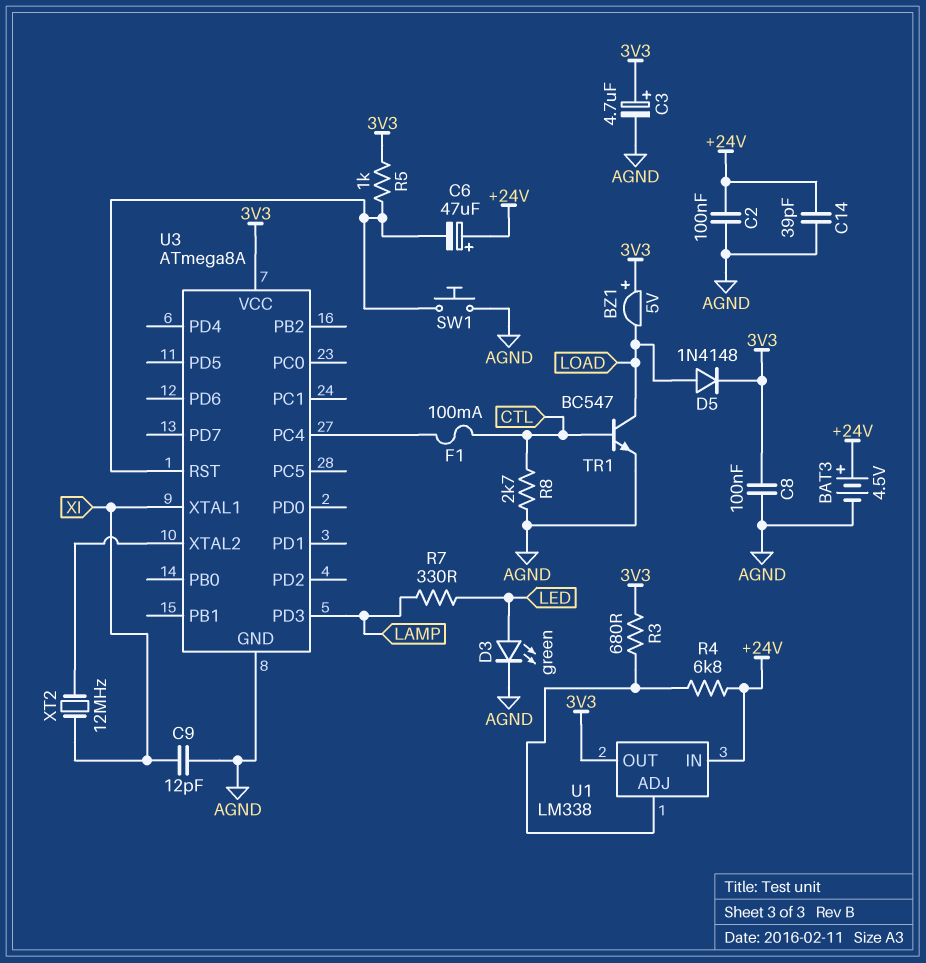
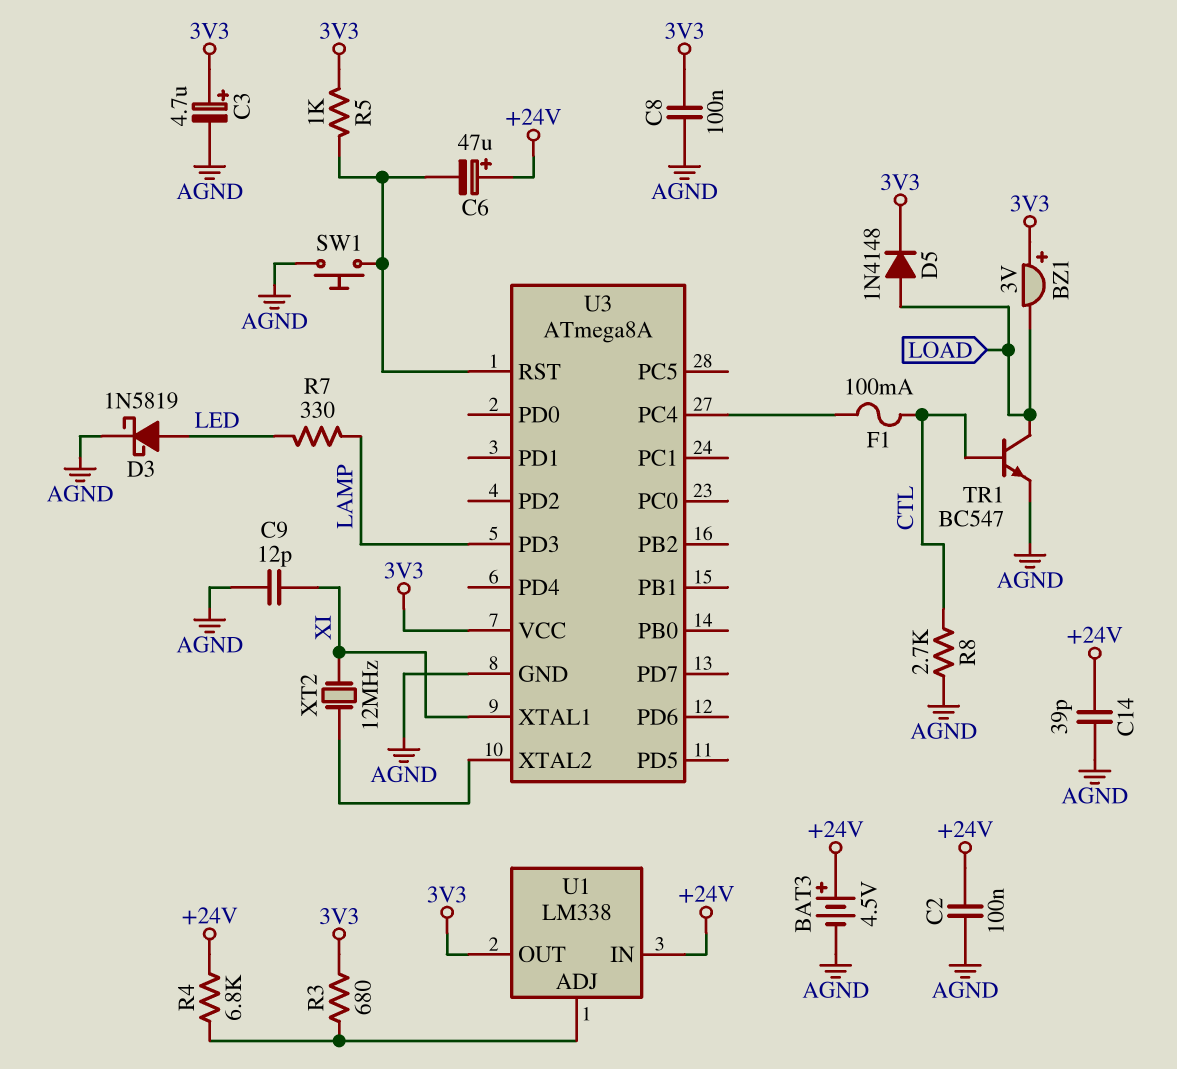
BZ1: buzzer 5V (plus 3V3, minus LOAD) -> buzzer 3V (plus 3V3, minus LOAD)
D3: LED green (A LED, K AGND) -> schottky 1N5819 (A LED, K AGND)

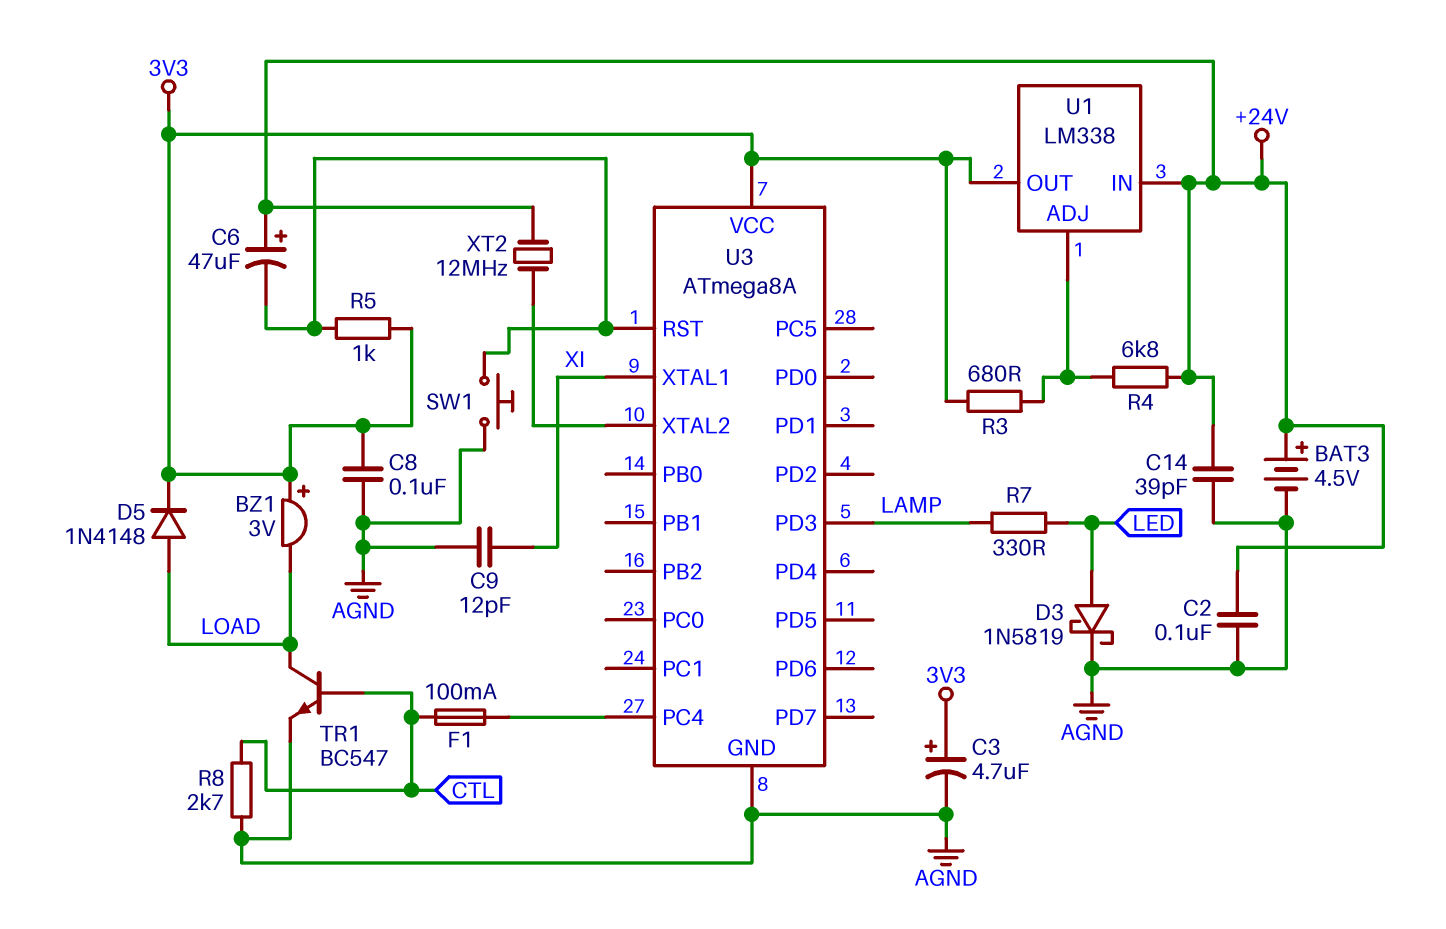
XT2: 12MHz (U3/XTAL2, XI) -> 12MHz (+24V, U3/XTAL2)

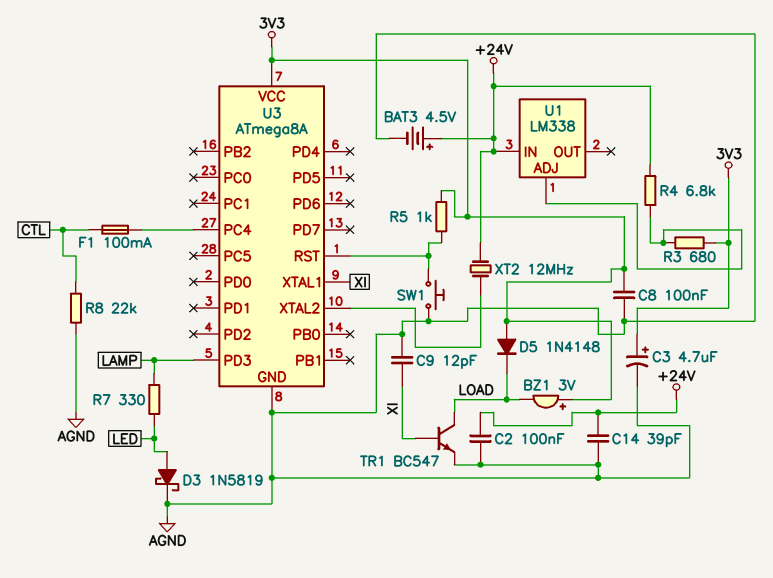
C6: 47uF (plus +24V, minus U3/RST) -> none
D5: diode 1N4148 (A LOAD, K 3V3) -> diode 1N4148 (A 3V3, K LOAD)
R8: 2.7k (AGND, CTL) -> 22k (AGND, CTL)
TR1: NPN BC547 (B CTL, C LOAD, E AGND) -> NPN BC547 (B XI, C LOAD, E AGND)
U1 pin OUT: 3V3 -> none

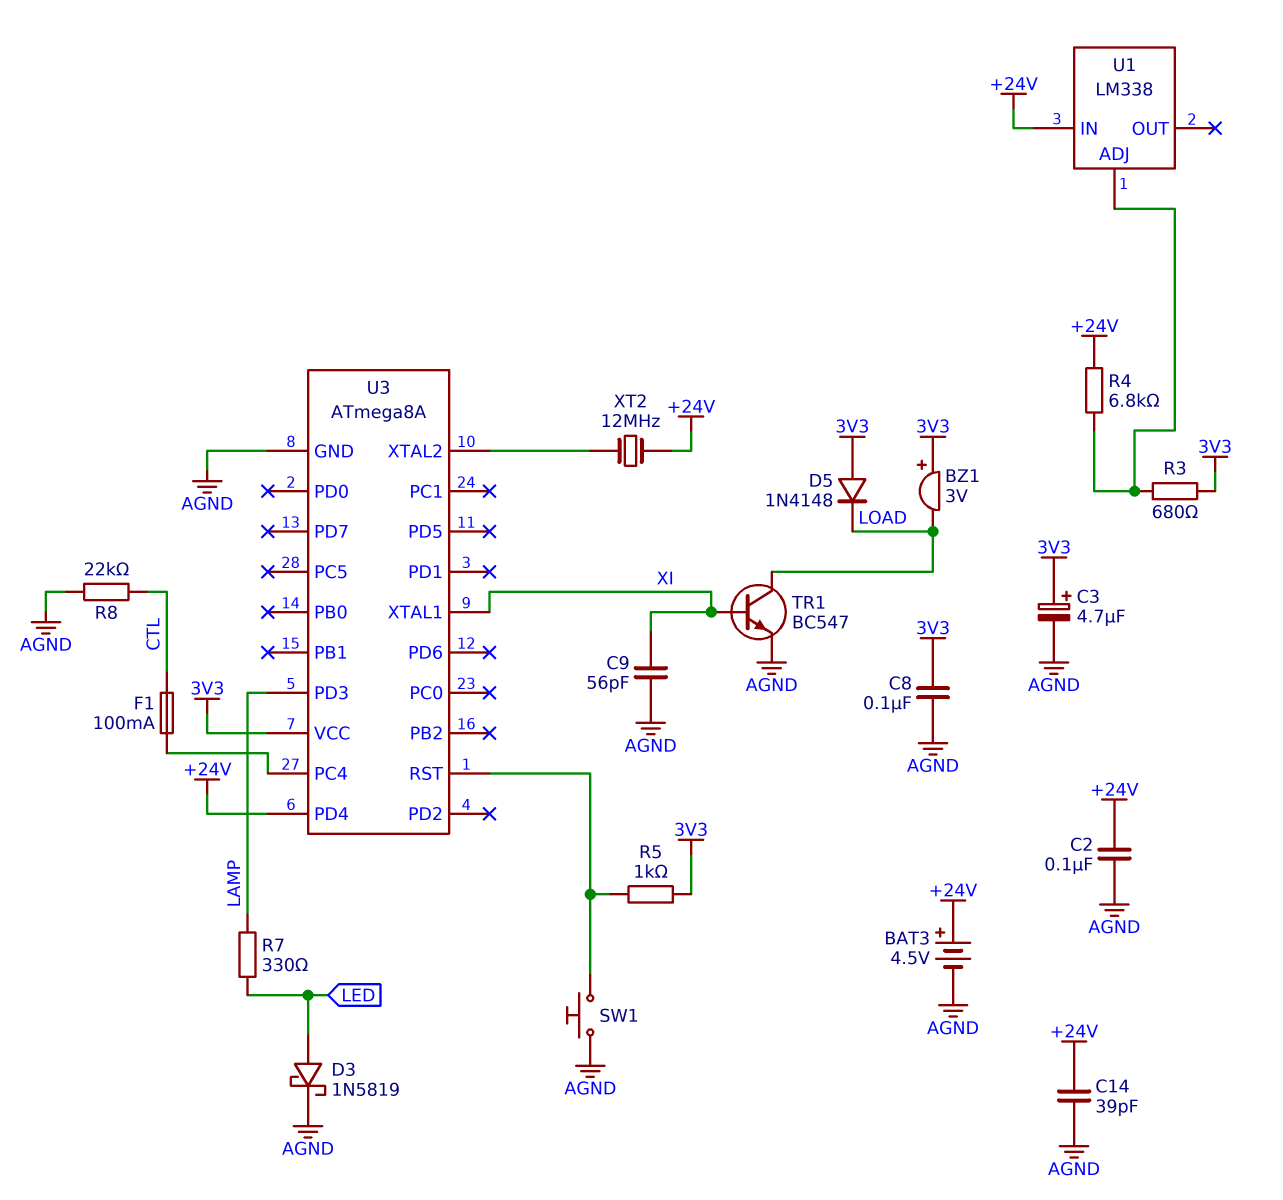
C9: 12pF (AGND, XI) -> 56pF (AGND, XI)
U3 pin PD4: none -> +24V

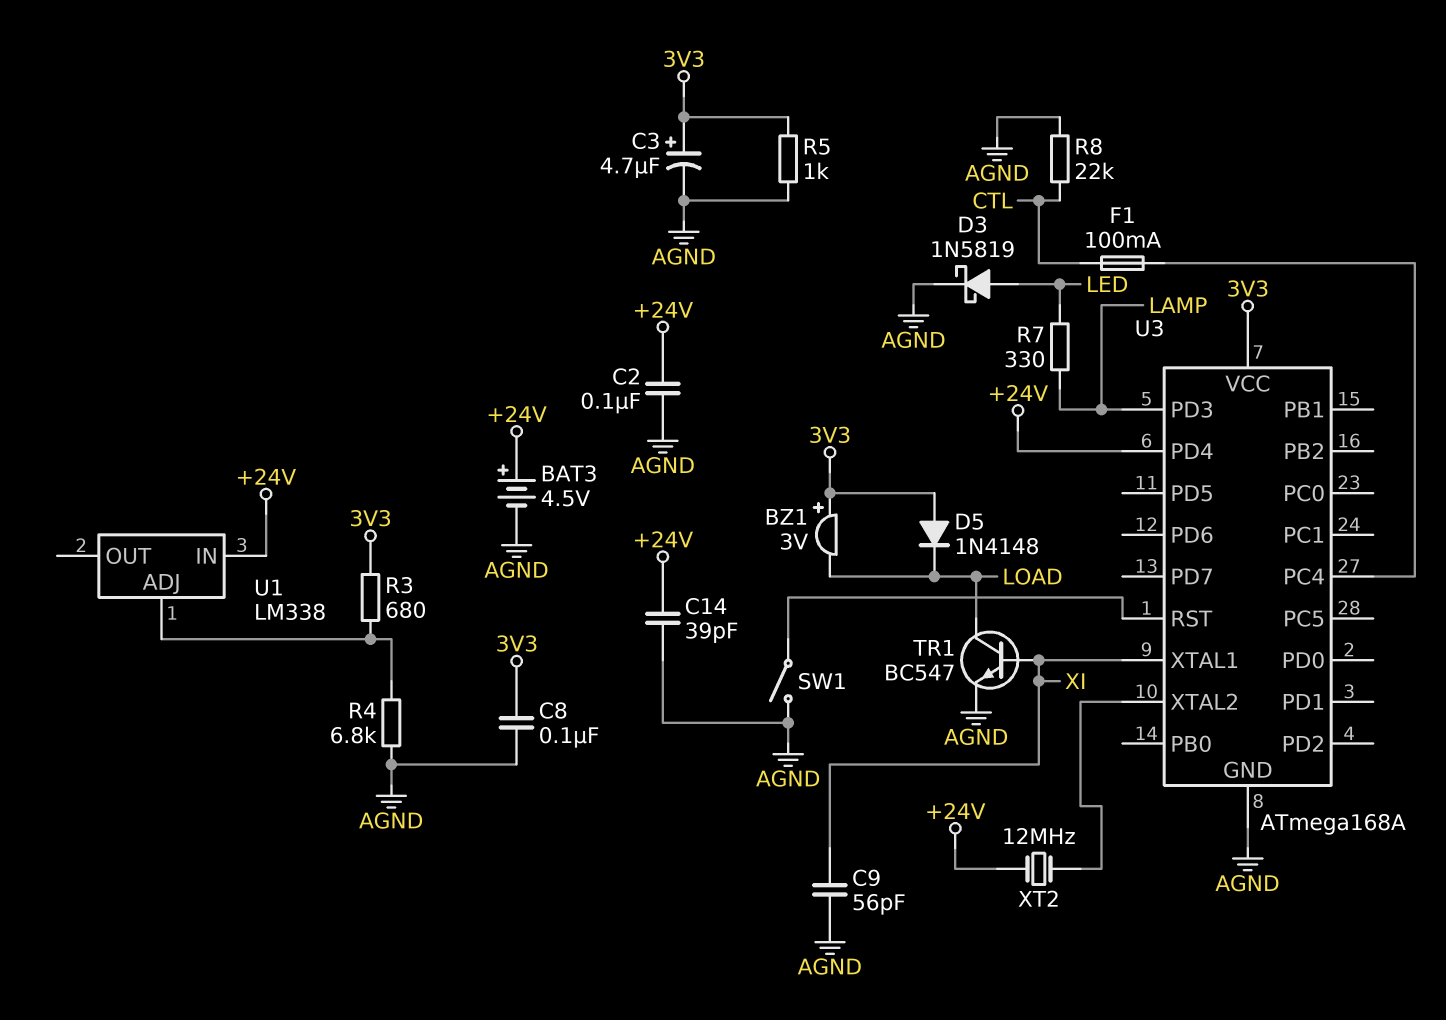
R4: 6.8k (+24V, U1/ADJ) -> 6.8k (AGND, U1/ADJ)
R5: 1k (3V3, U3/RST) -> 1k (3V3, AGND)
SW1: button (AGND, U3/RST) -> switch (AGND, U3/RST)
U3: ATmega8A -> ATmega168A

